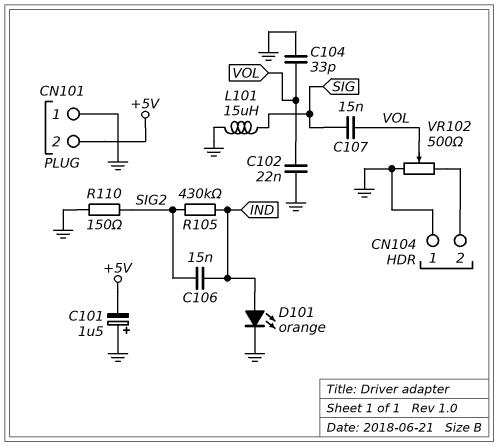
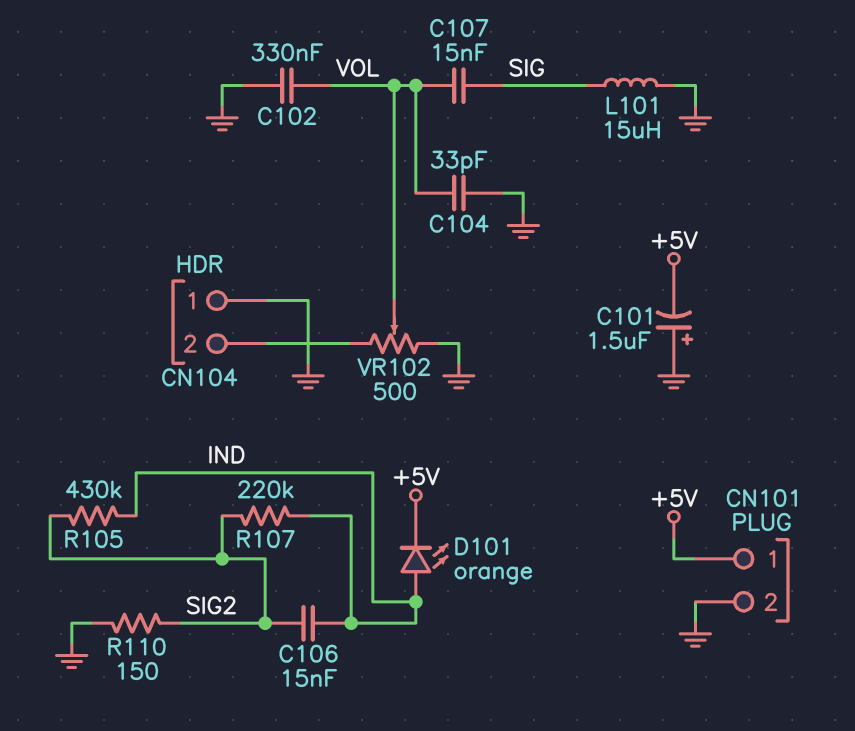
C102: 22nF (GND, VOL) -> 330nF (GND, VOL)
CN101 pin 1: GND -> +5V
CN101 pin 2: +5V -> GND
D101: LED orange (A IND, K GND) -> LED orange (A IND, K +5V)
R107: none -> 220k (IND, SIG2)

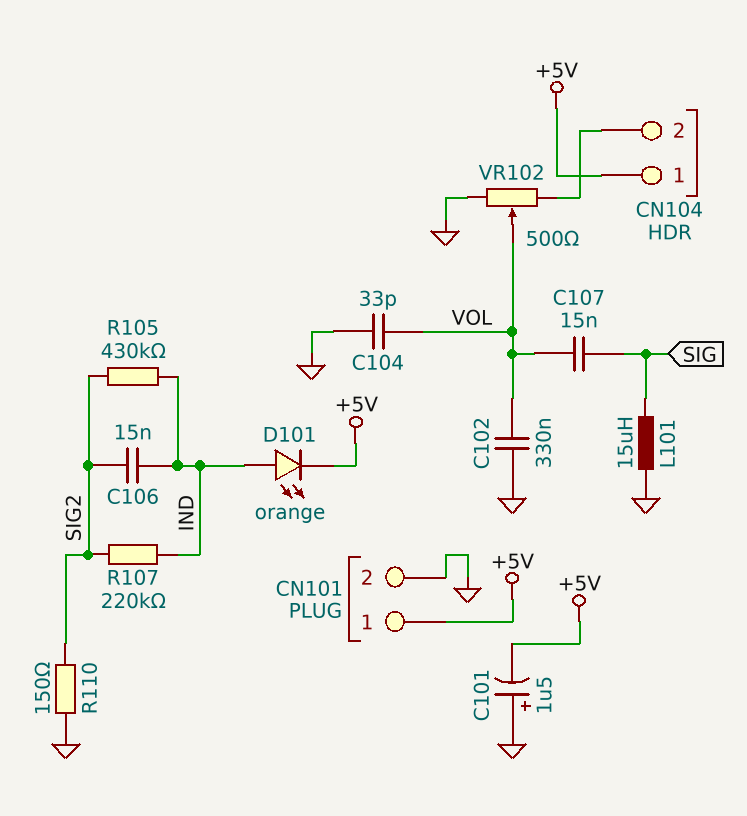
CN104 pin 1: GND -> +5V

